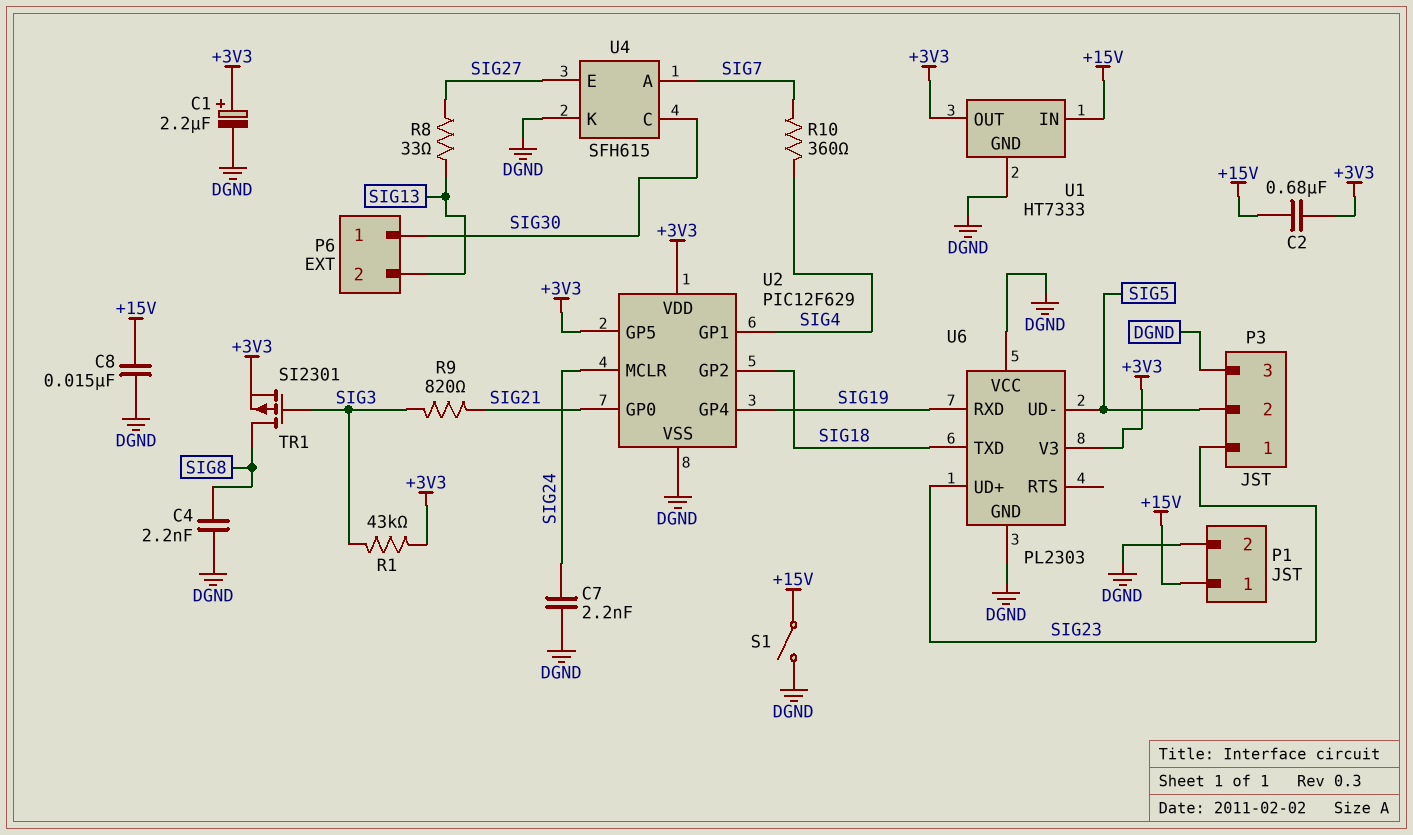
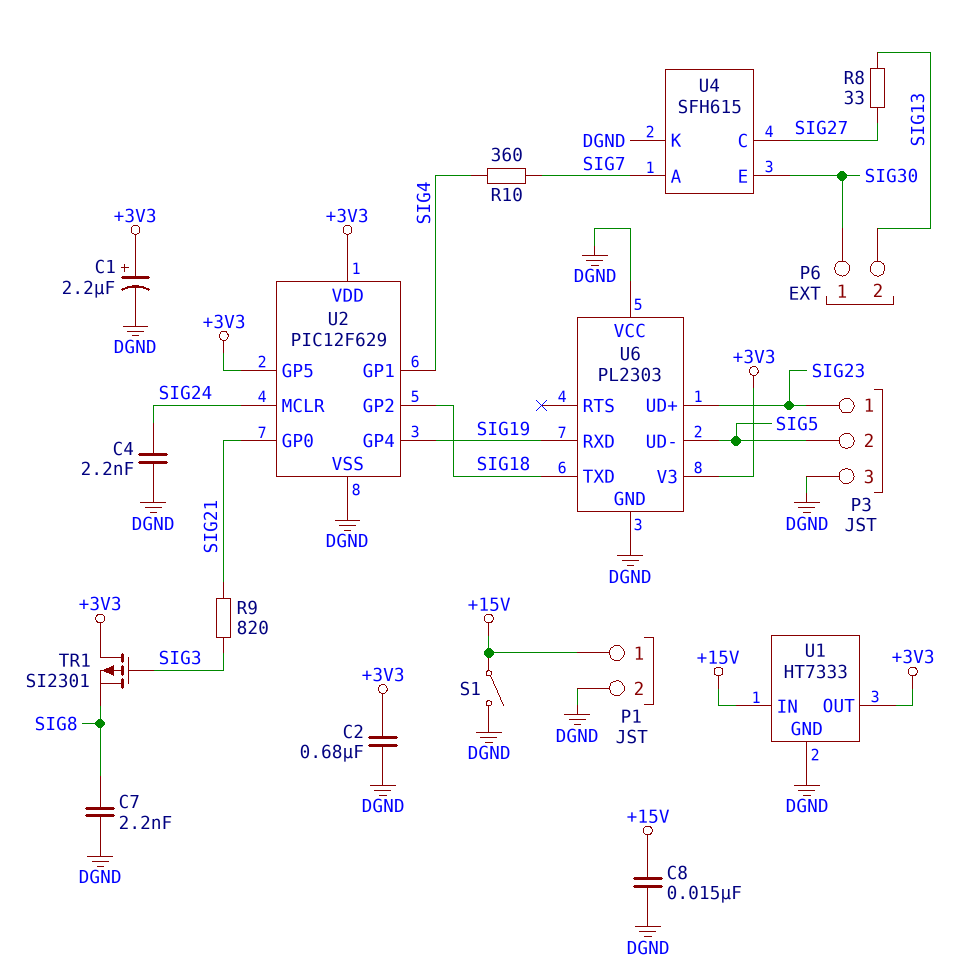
C2: 680nF (+3V3, +15V) -> 680nF (+3V3, DGND)
C4: 2.2nF (DGND, SIG8) -> 2.2nF (DGND, SIG24)
C7: 2.2nF (DGND, SIG24) -> 2.2nF (DGND, SIG8)
R1: 43k (+3V3, SIG3) -> none
TR1: PMOS SI2301 (G SIG3, D SIG8, S +3V3) -> PMOS SI2301 (G SIG3, D +3V3, S SIG8)
U4 pin C: SIG30 -> SIG27
U4 pin E: SIG27 -> SIG30

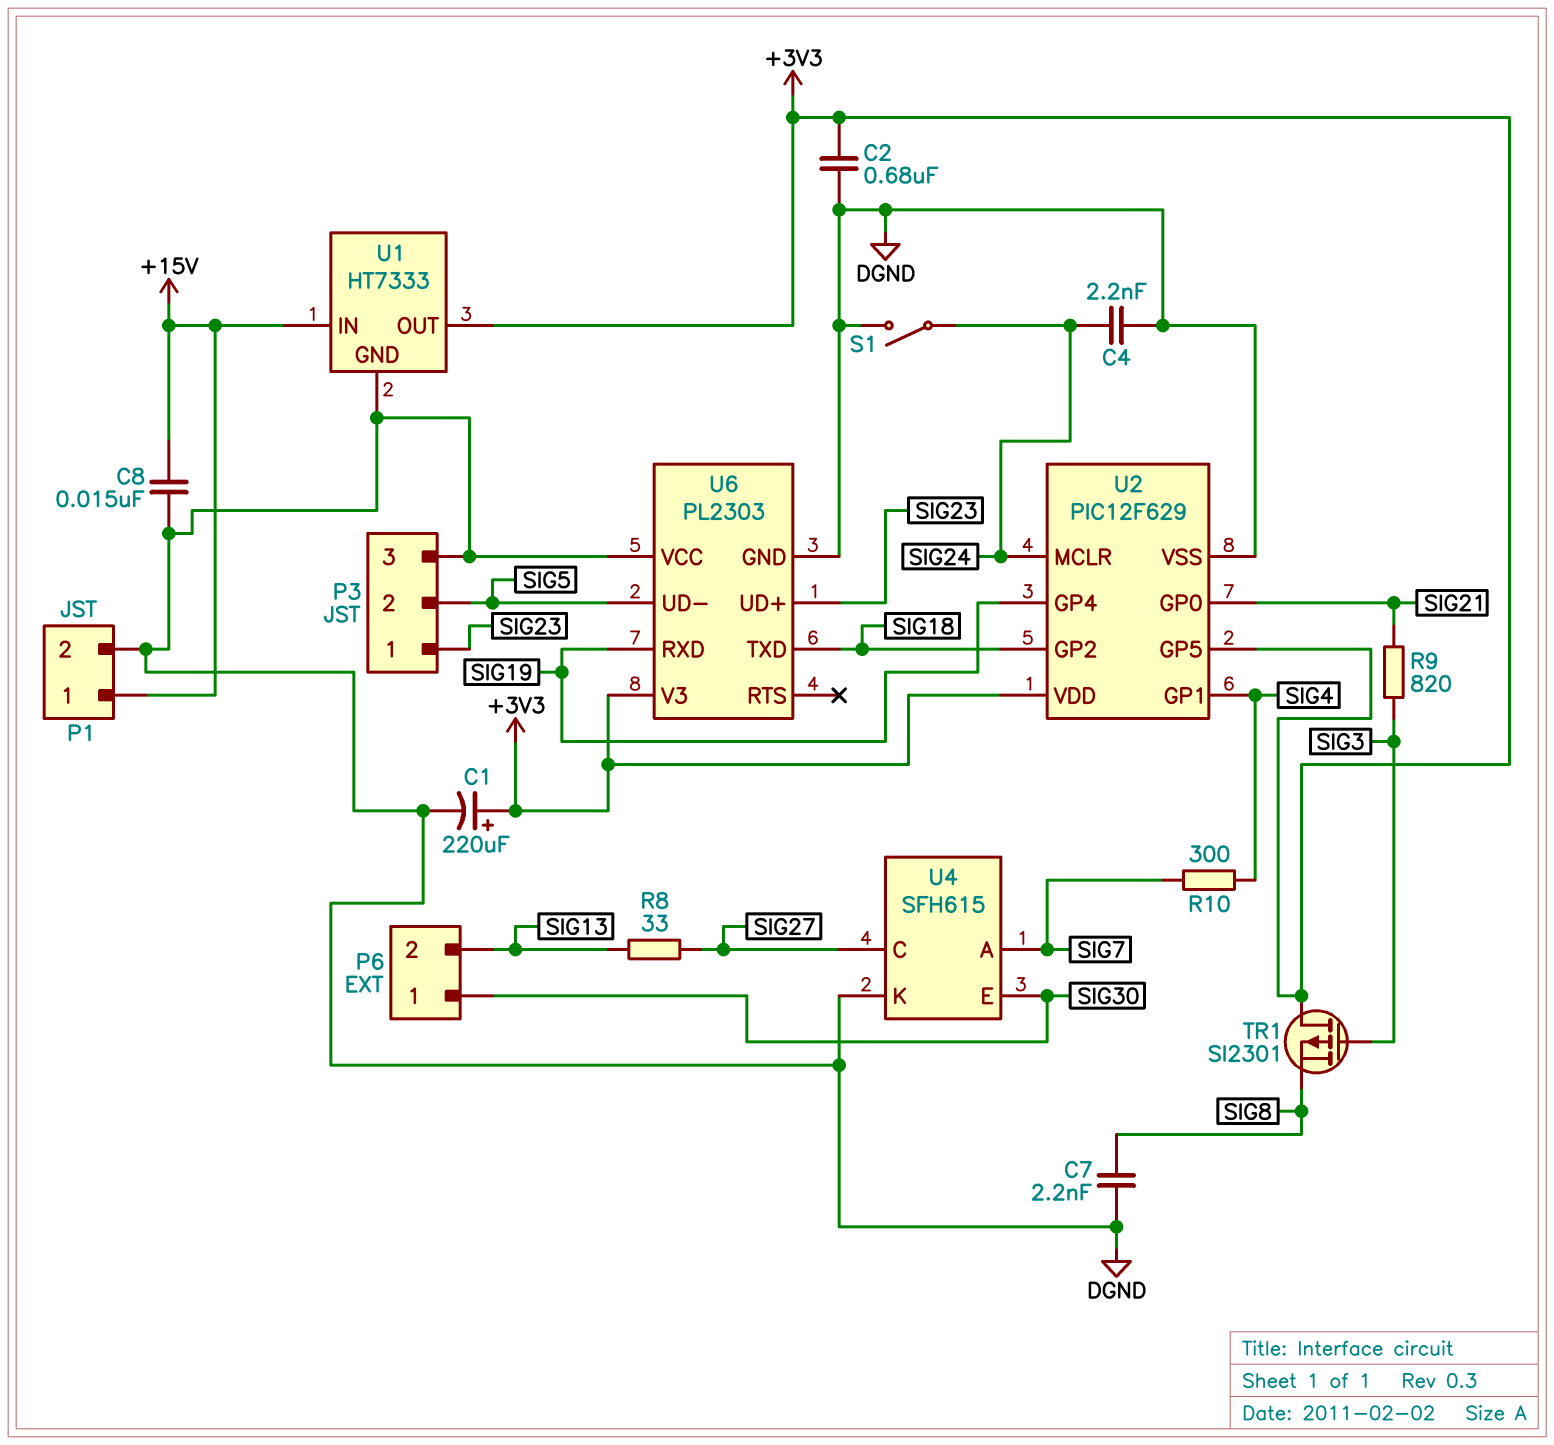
C1: 2.2uF (plus +3V3, minus DGND) -> 220uF (plus +3V3, minus DGND)
R10: 360 (SIG4, SIG7) -> 300 (SIG4, SIG7)
S1: switch (+15V, DGND) -> switch (DGND, SIG24)

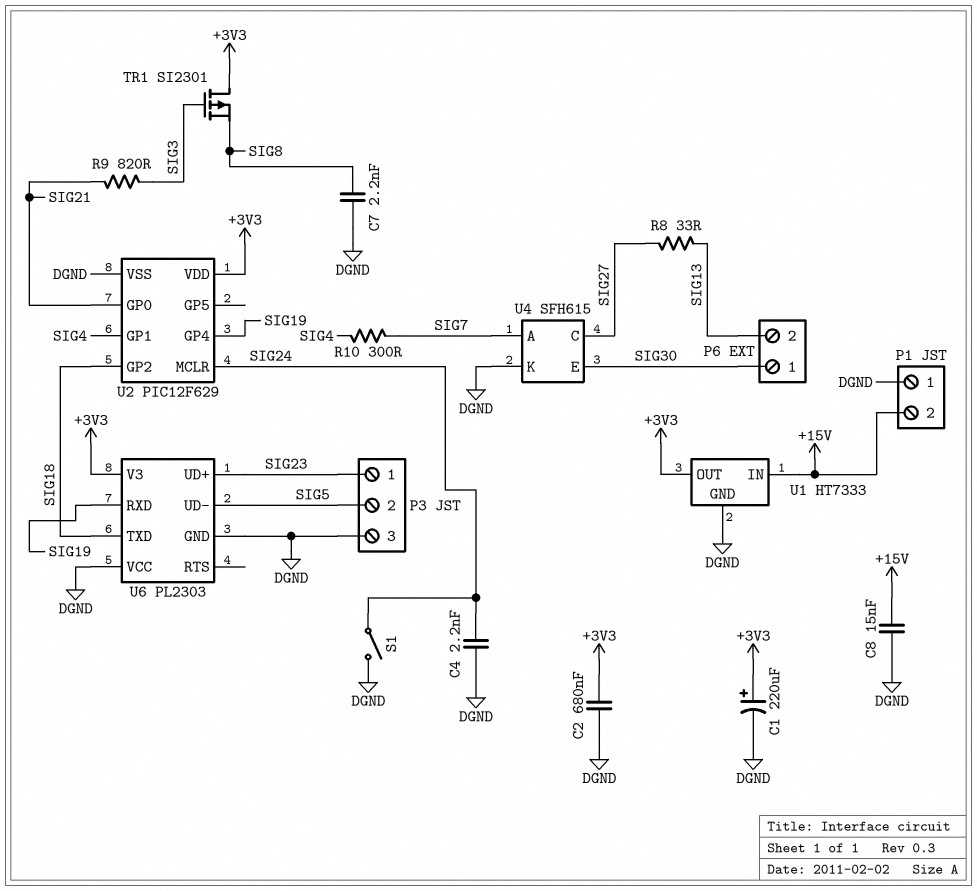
P1 pin 1: +15V -> DGND
P1 pin 2: DGND -> +15V
U2 pin GP5: +3V3 -> none

